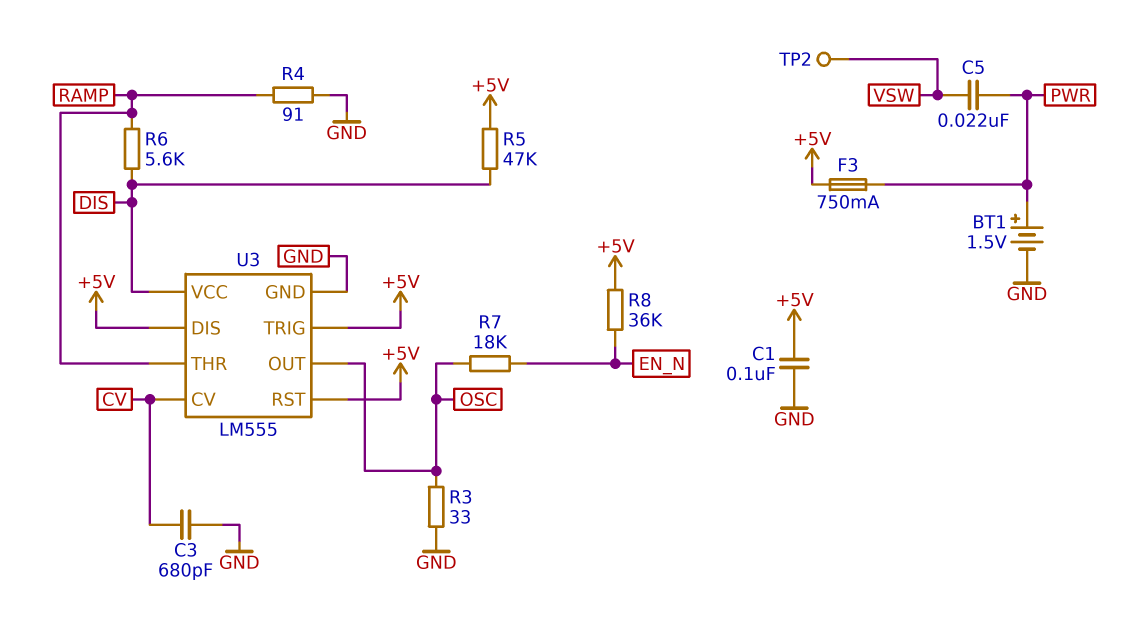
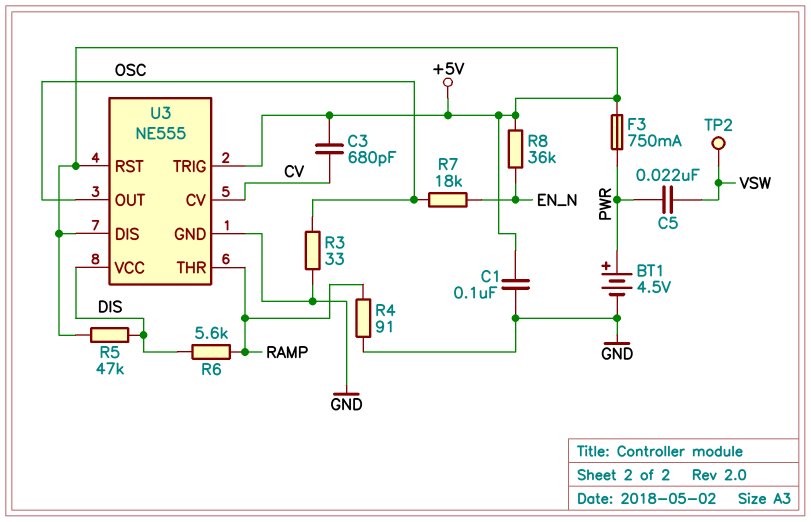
BT1: 1.5V (plus PWR, minus GND) -> 4.5V (plus PWR, minus GND)
C3: 680pF (CV, GND) -> 680pF (+5V, CV)
U3: LM555 -> NE555

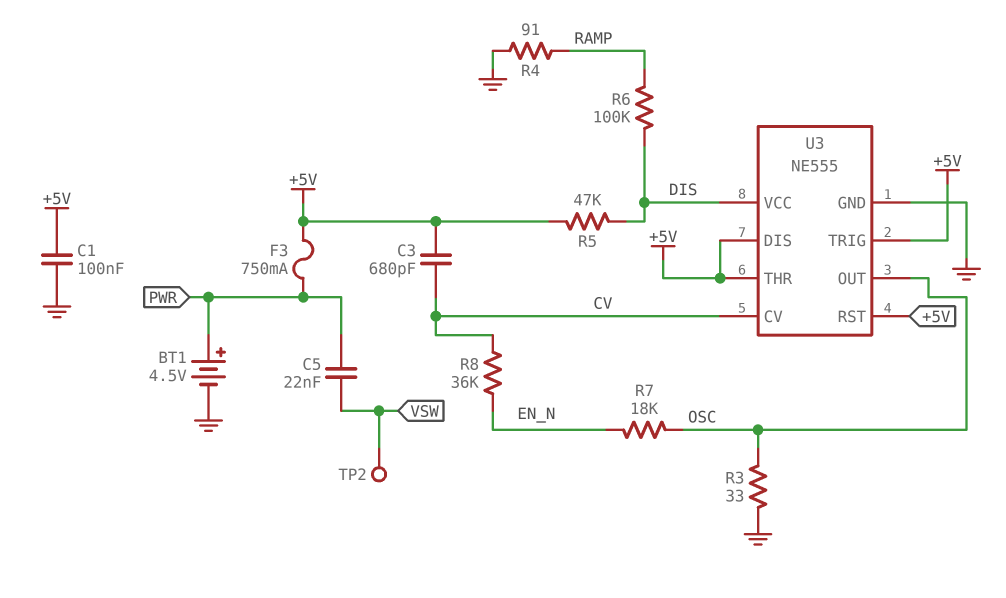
R6: 5.6k (DIS, RAMP) -> 100k (DIS, RAMP)
R8: 36k (+5V, EN_N) -> 36k (CV, EN_N)
U3 pin THR: RAMP -> +5V

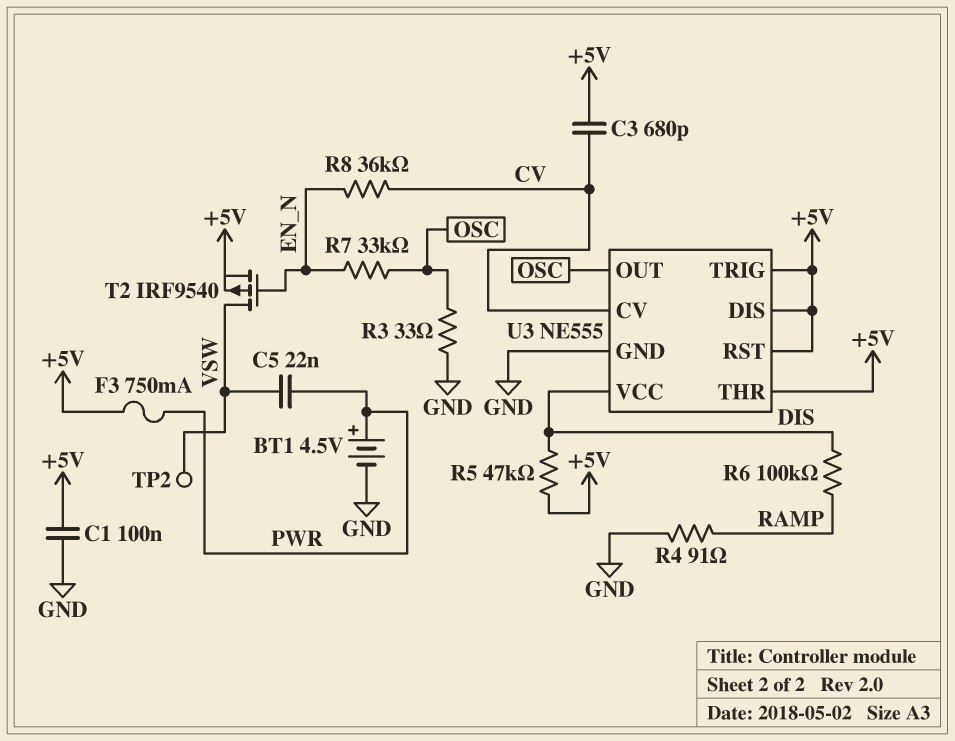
R7: 18k (EN_N, OSC) -> 33k (EN_N, OSC)
T2: none -> PMOS IRF9540 (G EN_N, D VSW, S +5V)

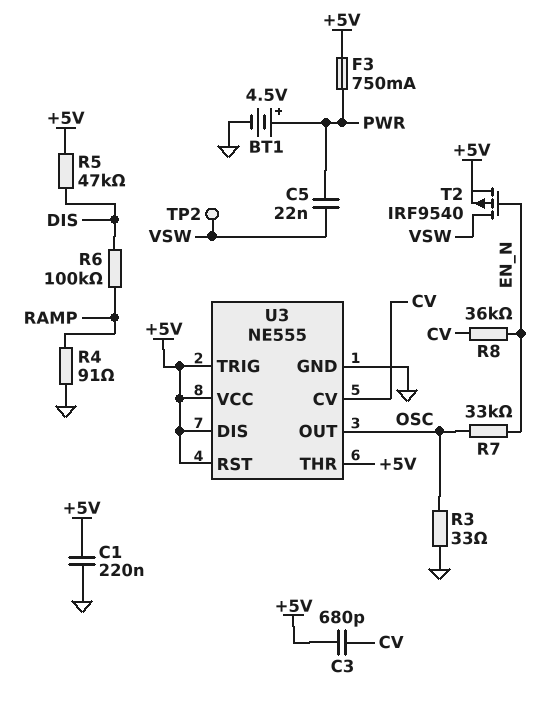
C1: 100nF (+5V, GND) -> 220nF (+5V, GND)
U3 pin VCC: DIS -> +5V

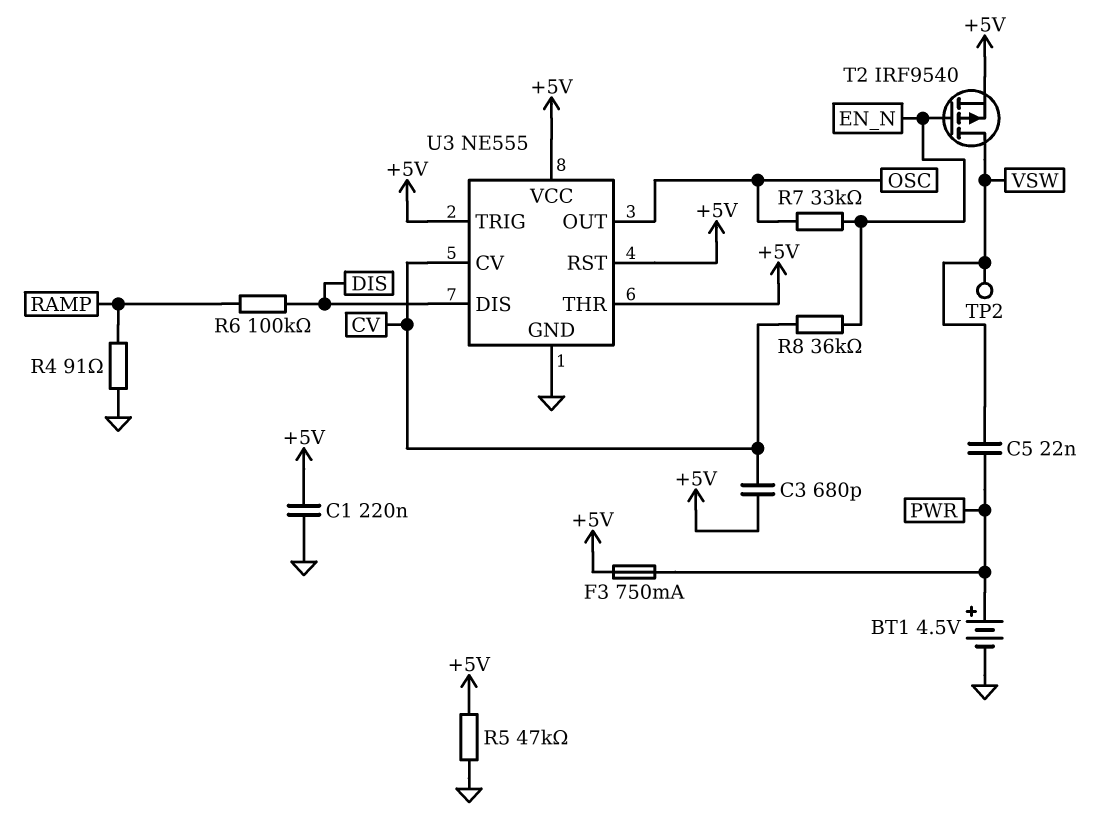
R3: 33 (GND, OSC) -> none
R5: 47k (+5V, DIS) -> 47k (+5V, GND)
U3 pin DIS: +5V -> DIS

